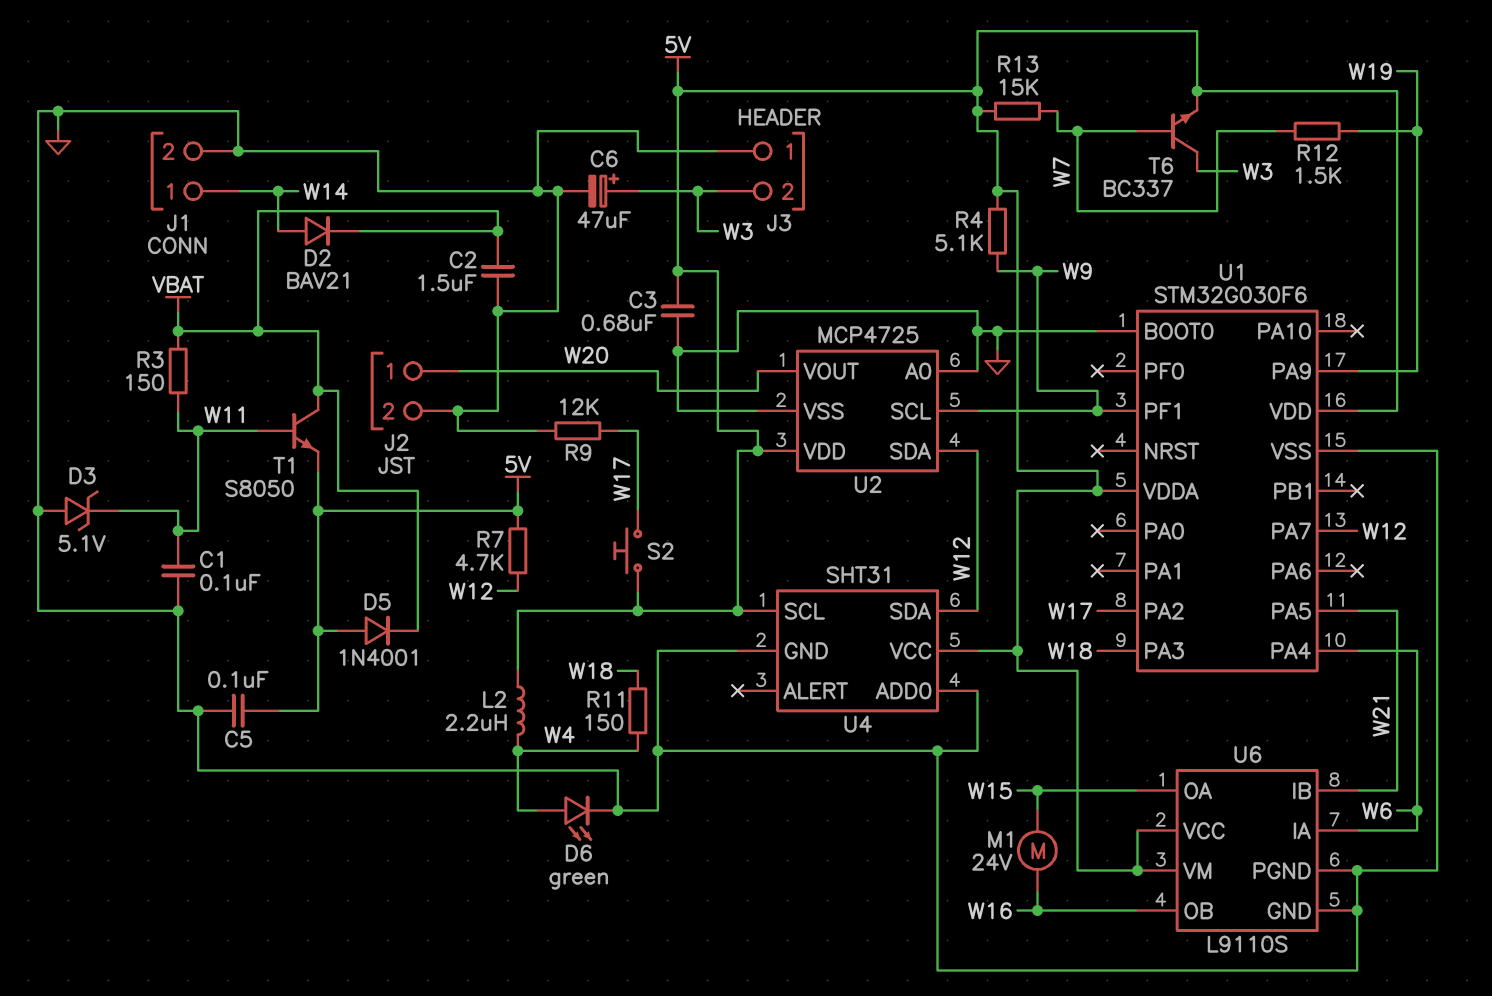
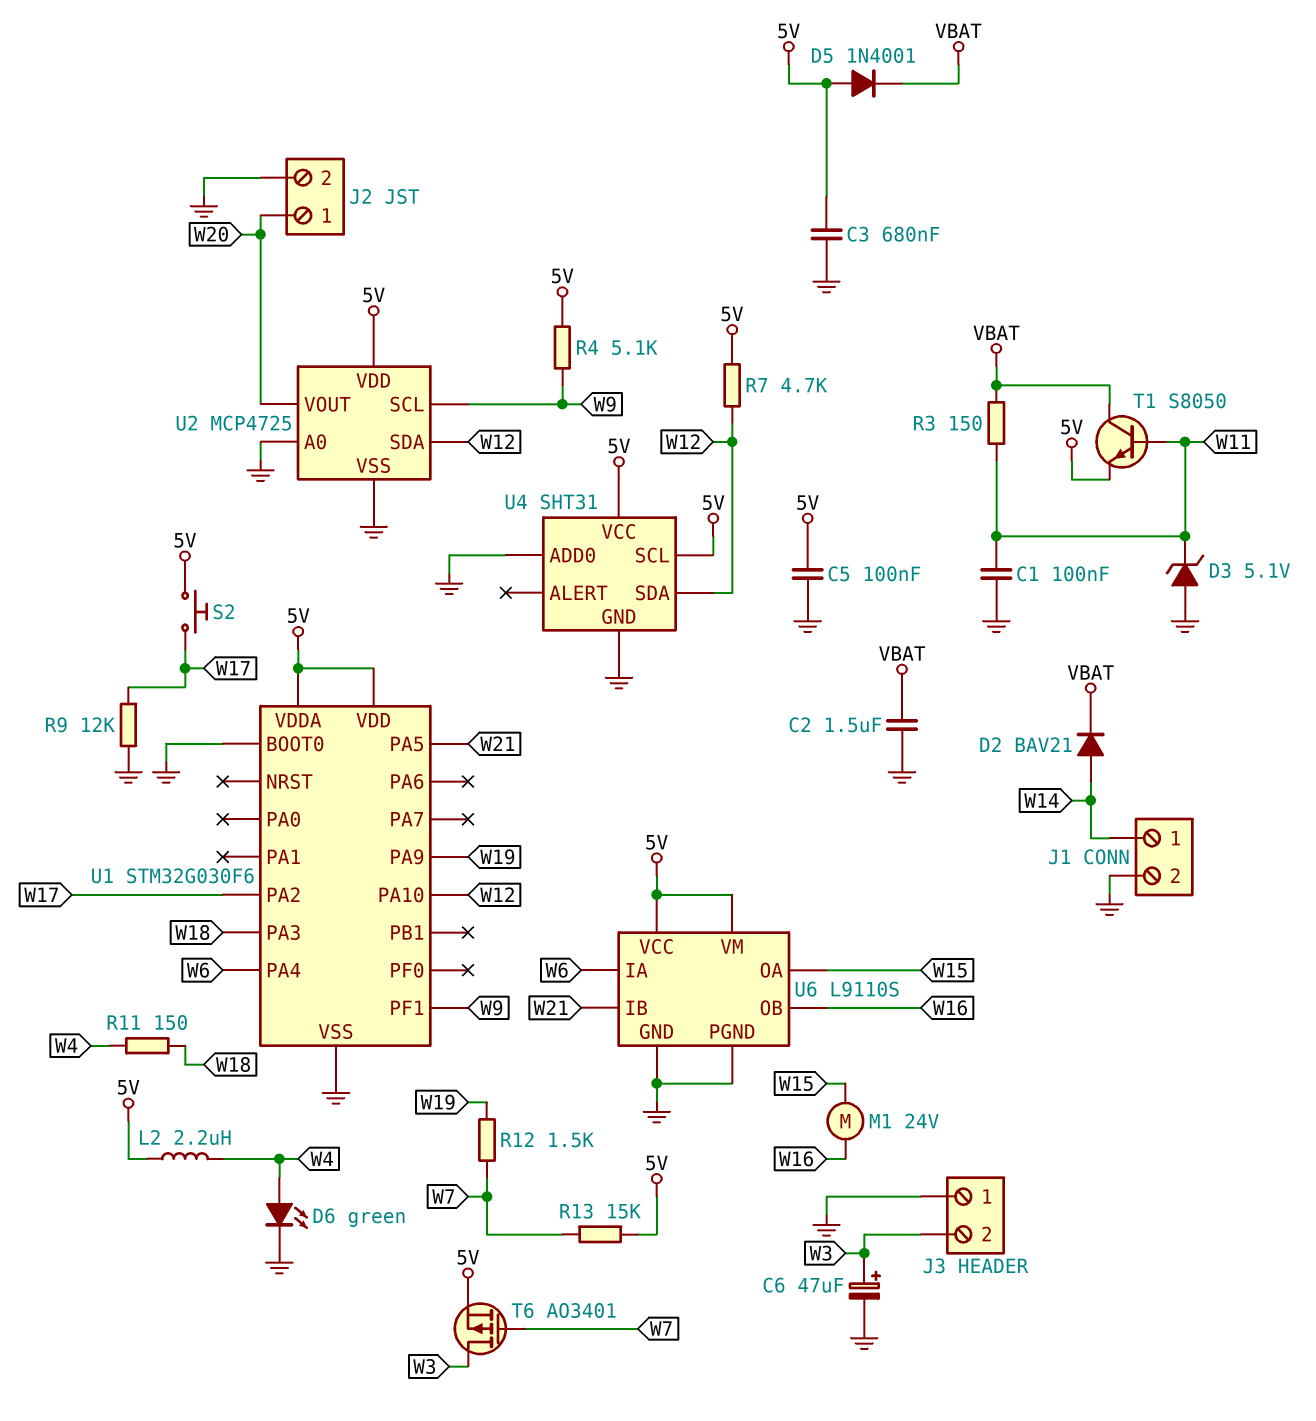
T6: NPN BC337 (B W7, C W3, E 5V) -> PMOS AO3401 (G W7, D W3, S 5V)
U1 pin PA7: W12 -> none
U1 pin PA10: none -> W12

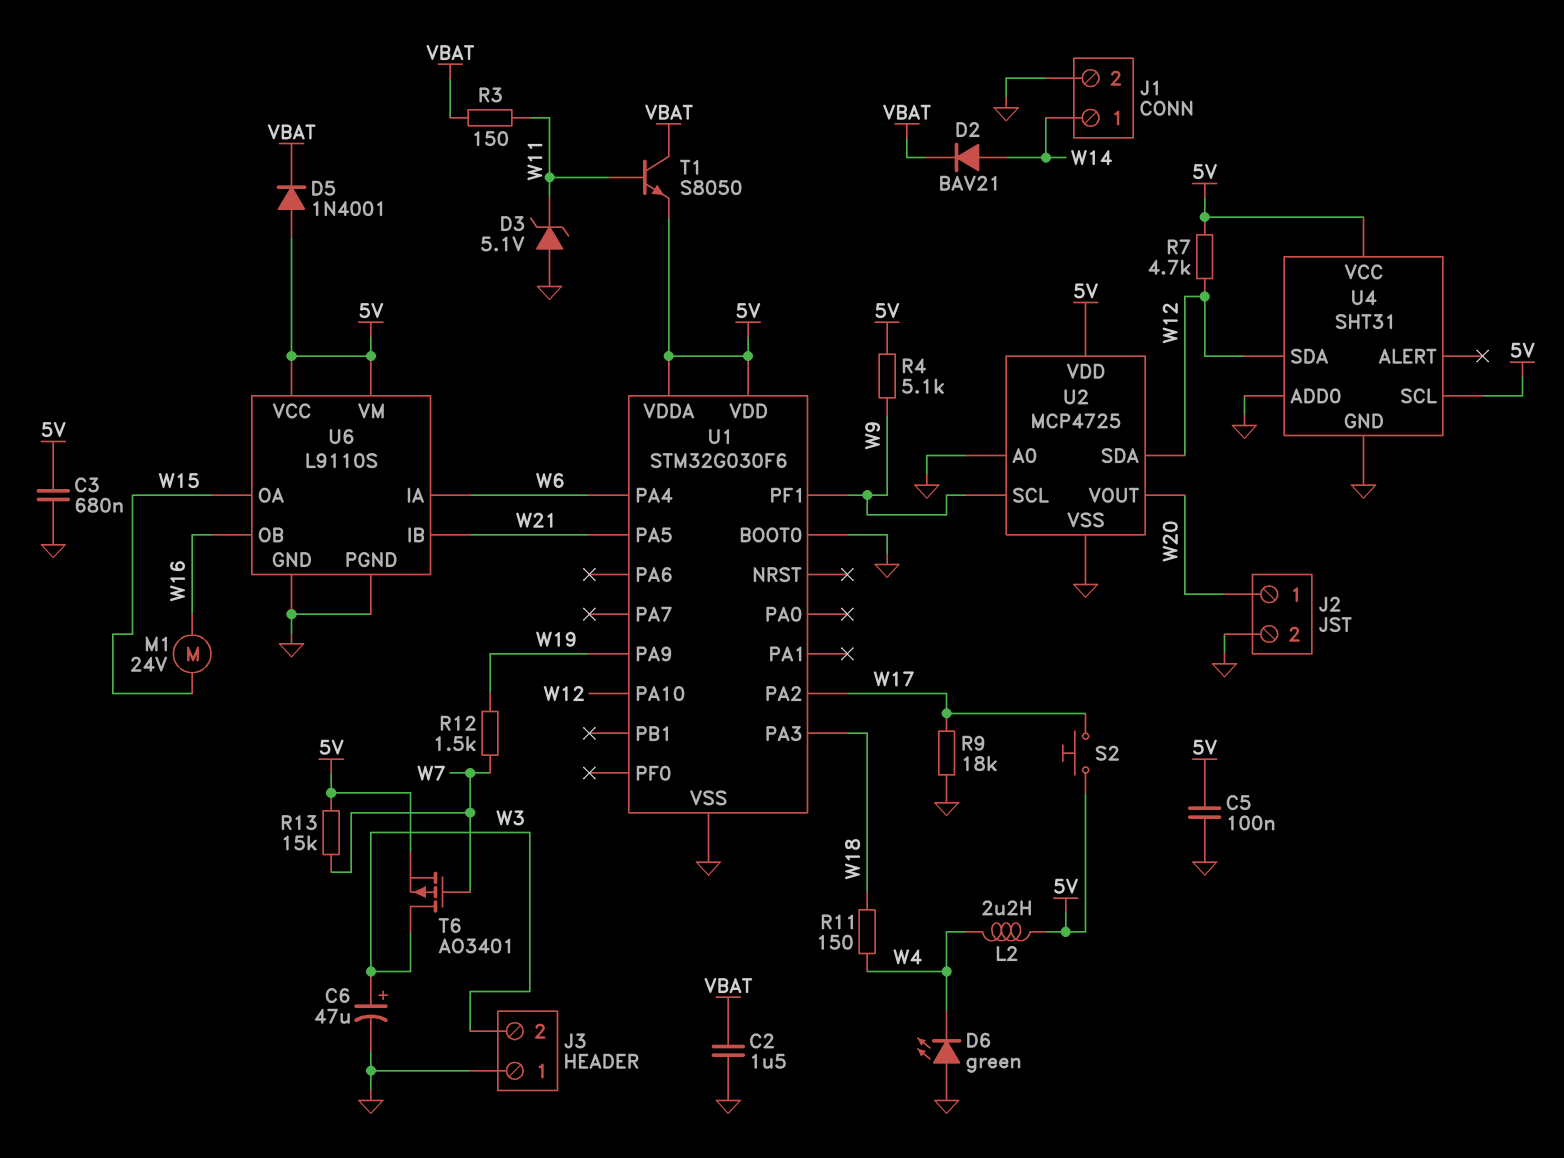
C1: 100nF (GND, W11) -> none
D6: LED green (A W4, K GND) -> LED green (A GND, K W4)
R9: 12k (GND, W17) -> 18k (GND, W17)

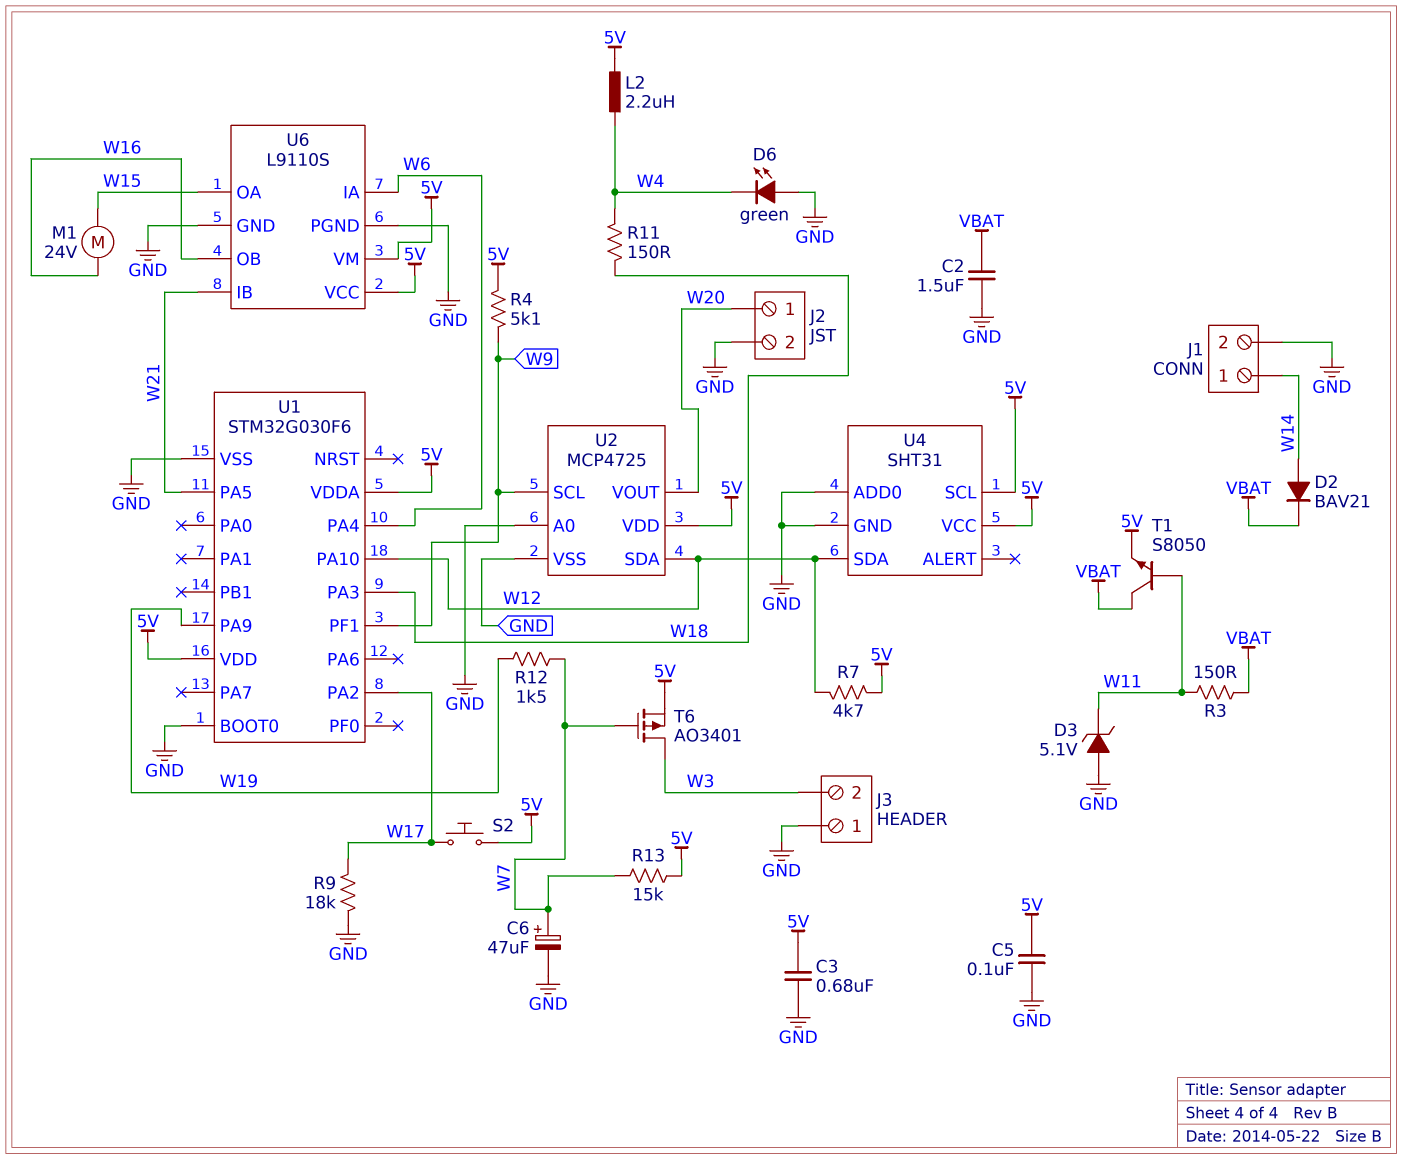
C6: 47uF (plus W3, minus GND) -> 47uF (plus W7, minus GND)
D5: diode 1N4001 (A 5V, K VBAT) -> none

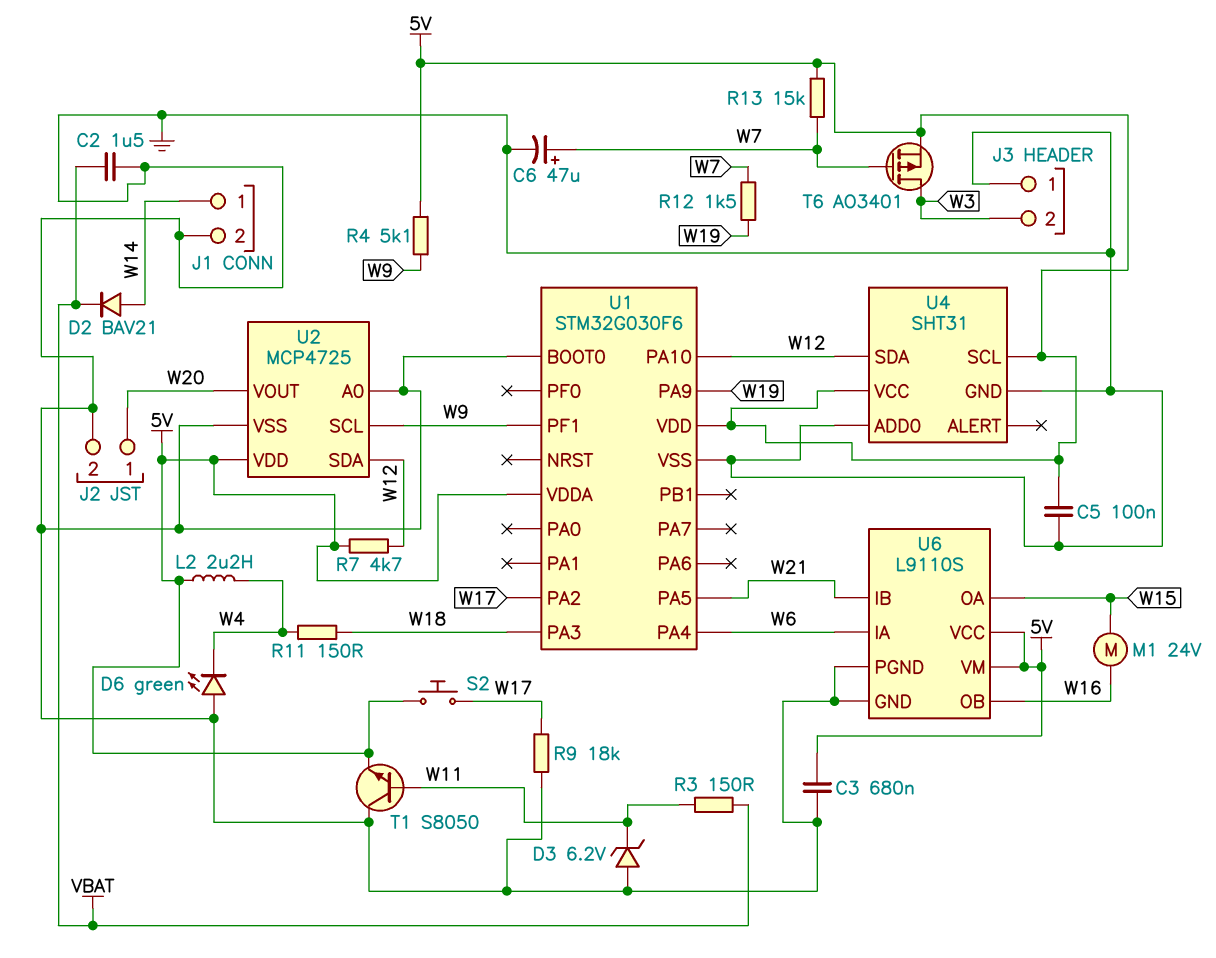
D3: zener 5.1V (A GND, K W11) -> zener 6.2V (A GND, K W11)
T1: NPN S8050 (B W11, C VBAT, E 5V) -> NPN S8050 (B W11, C GND, E 5V)

